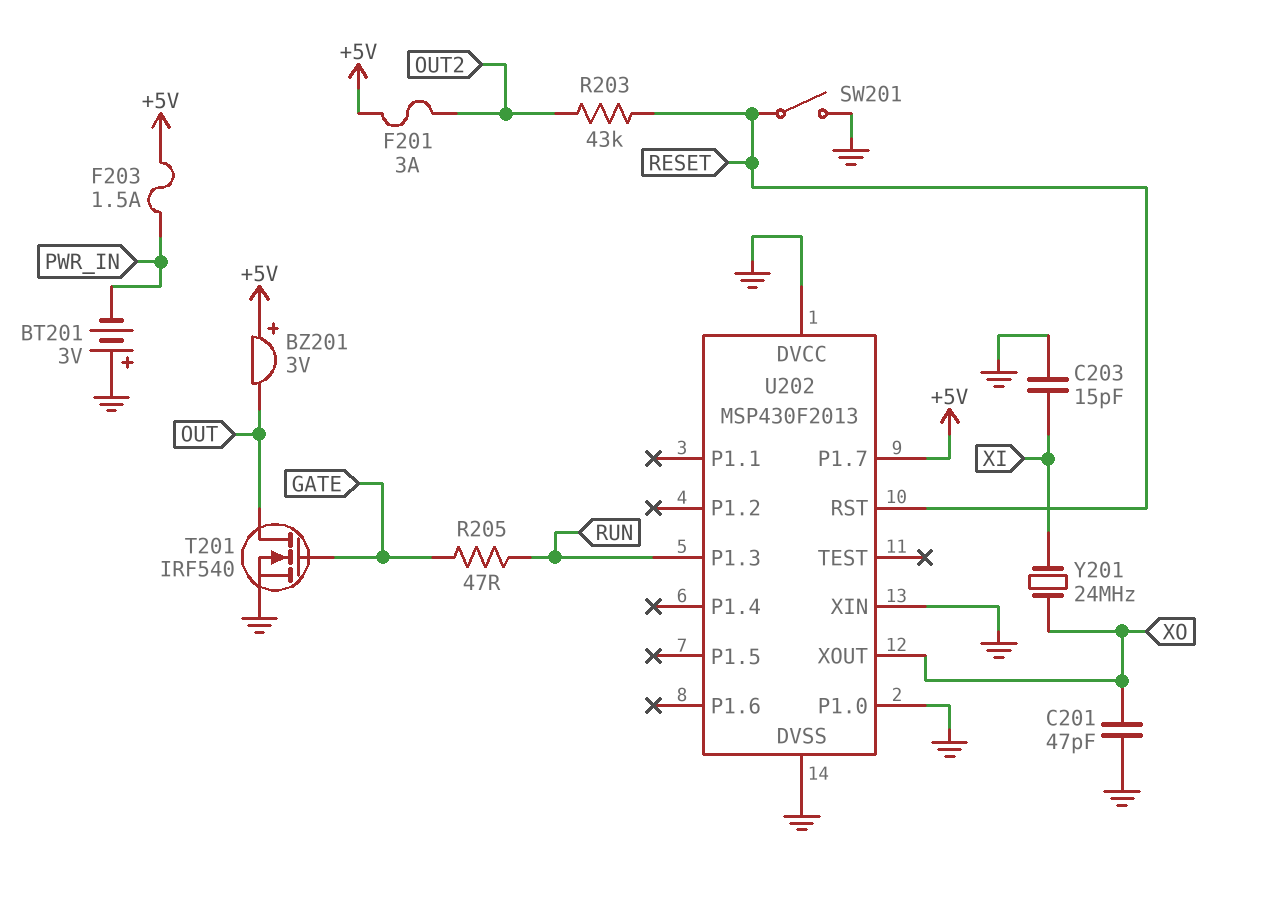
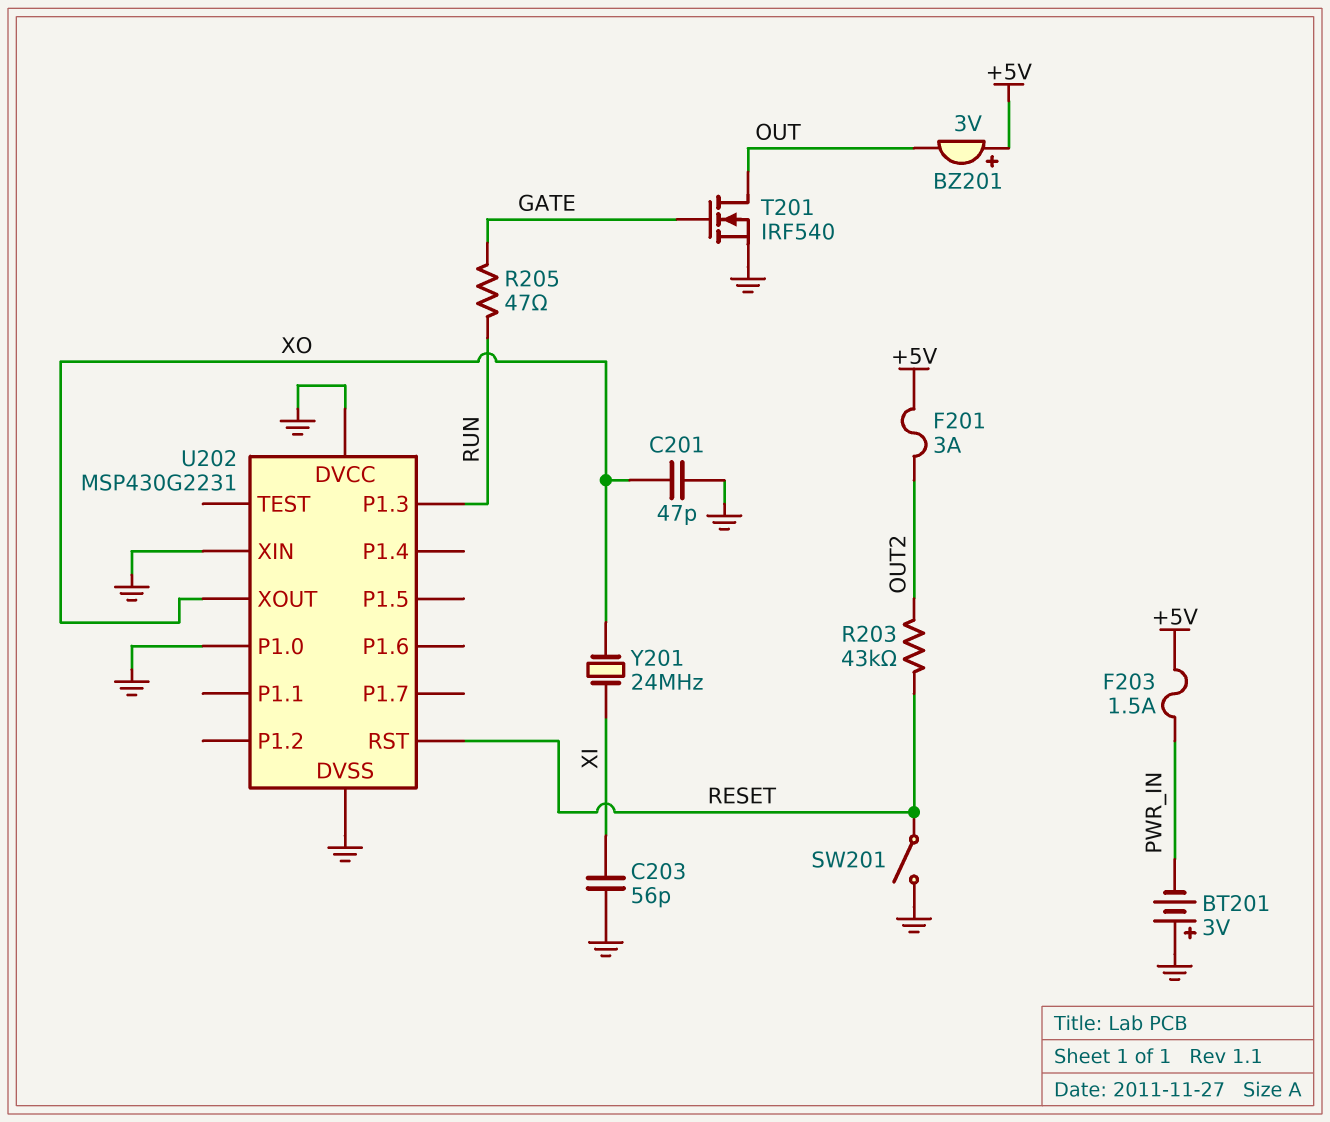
C203: 15pF (GND, XI) -> 56pF (GND, XI)
U202: MSP430F2013 -> MSP430G2231
U202 pin P1.7: +5V -> none

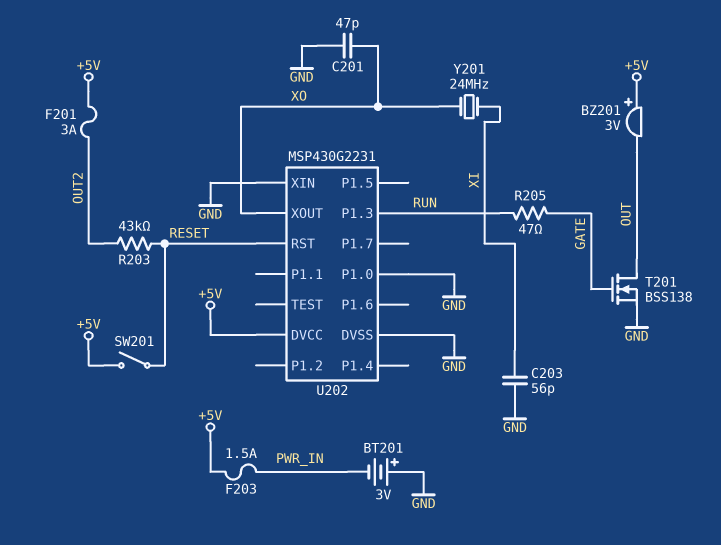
SW201: switch (GND, RESET) -> switch (+5V, RESET)
T201: NMOS IRF540 (G GATE, D OUT, S GND) -> NMOS BSS138 (G GATE, D OUT, S GND)
U202 pin DVCC: GND -> +5V

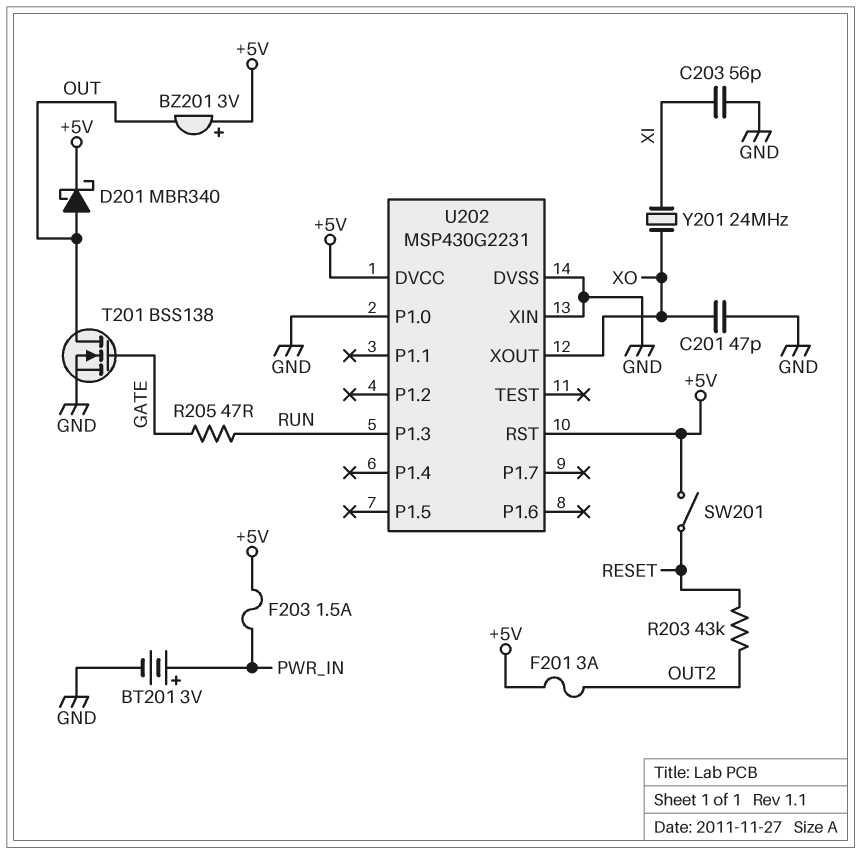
BT201: 3V (plus GND, minus PWR_IN) -> 3V (plus PWR_IN, minus GND)
D201: none -> schottky MBR340 (A OUT, K +5V)
U202 pin RST: RESET -> +5V

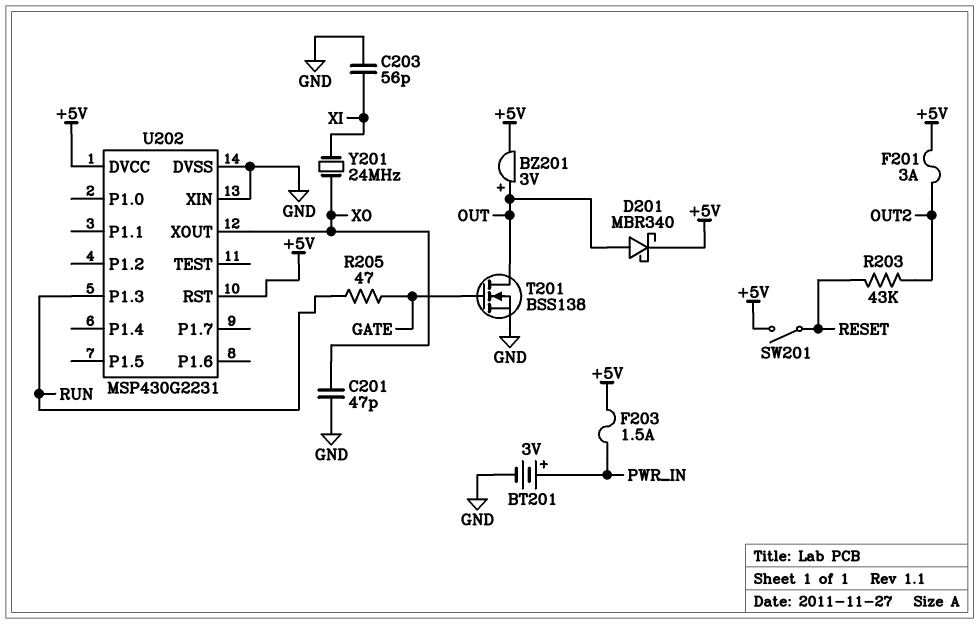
BZ201: buzzer 3V (plus +5V, minus OUT) -> buzzer 3V (plus OUT, minus +5V)
U202 pin P1.0: GND -> none

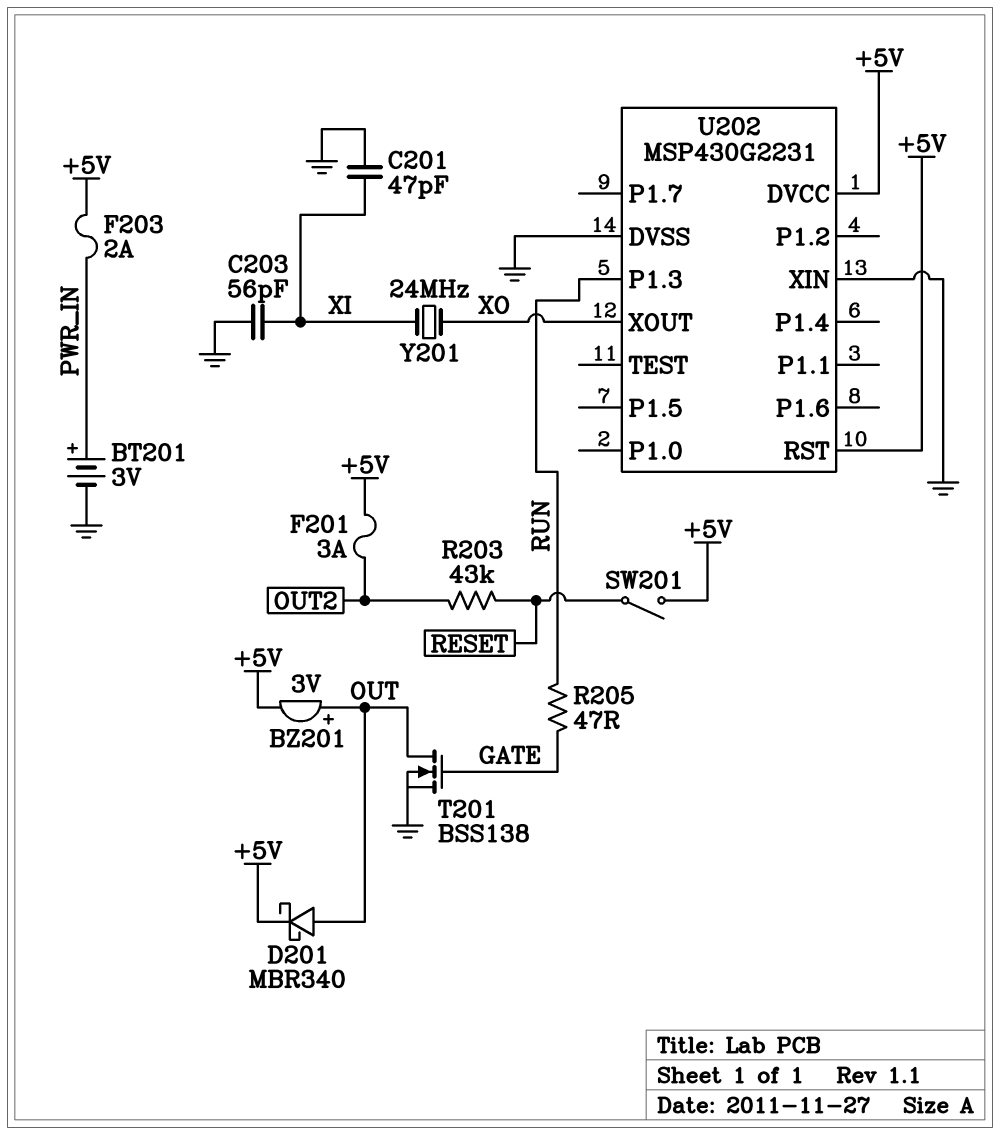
C201: 47pF (GND, XO) -> 47pF (GND, XI)
F203: 1.5A (+5V, PWR_IN) -> 2A (+5V, PWR_IN)

